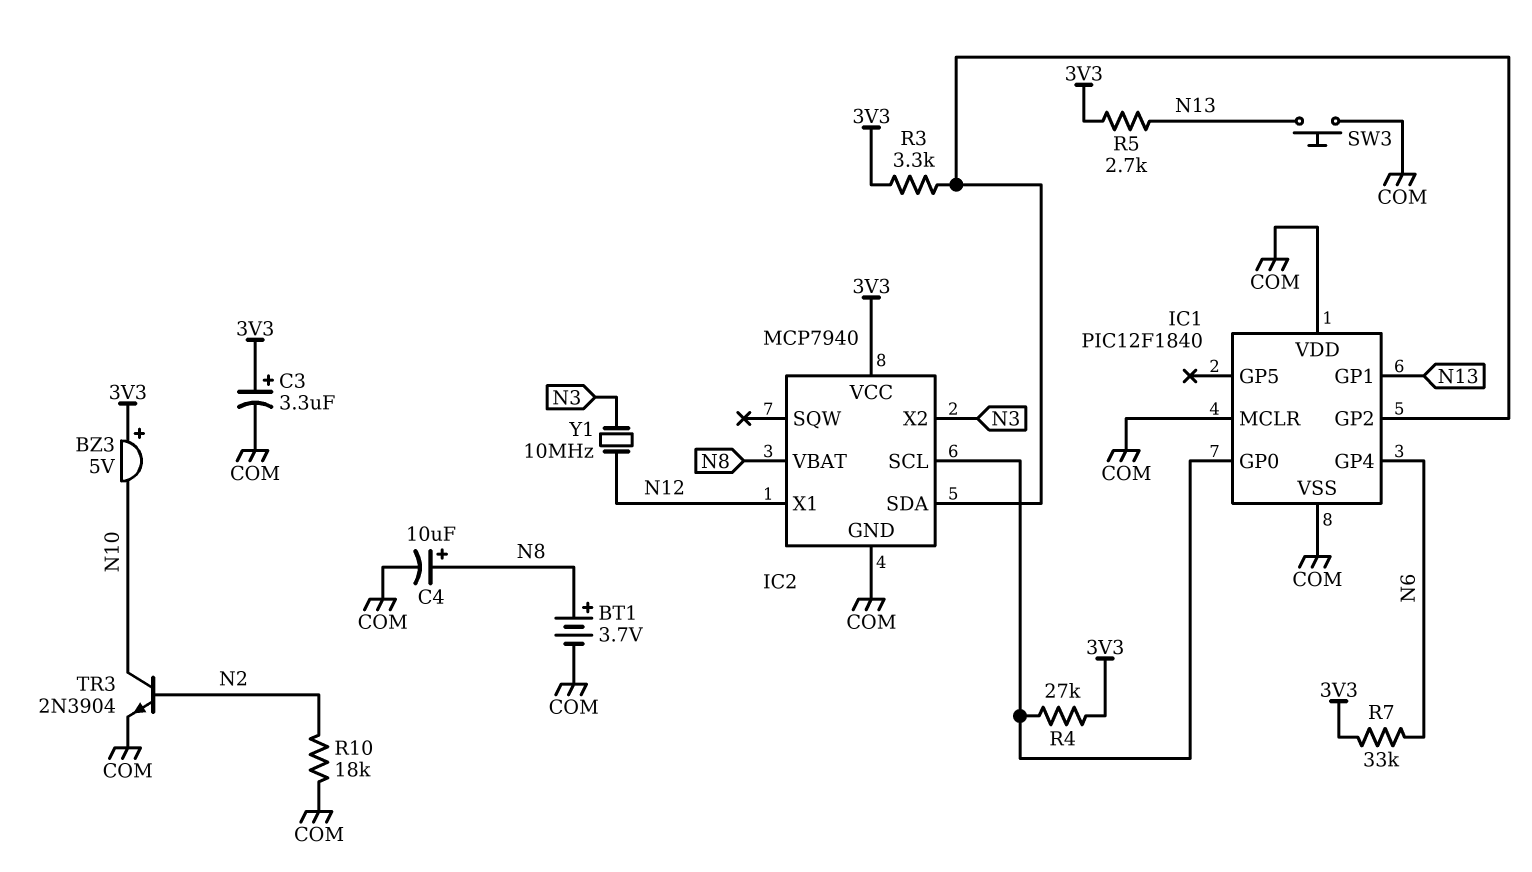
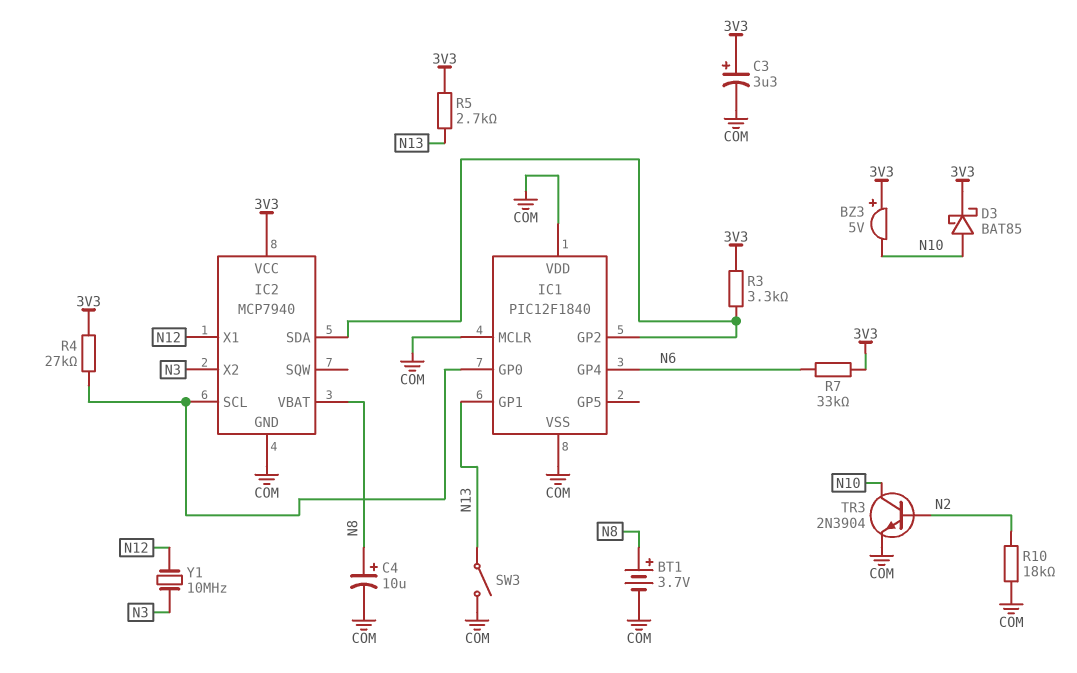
D3: none -> schottky BAT85 (A N10, K 3V3)
SW3: button (COM, N13) -> switch (COM, N13)

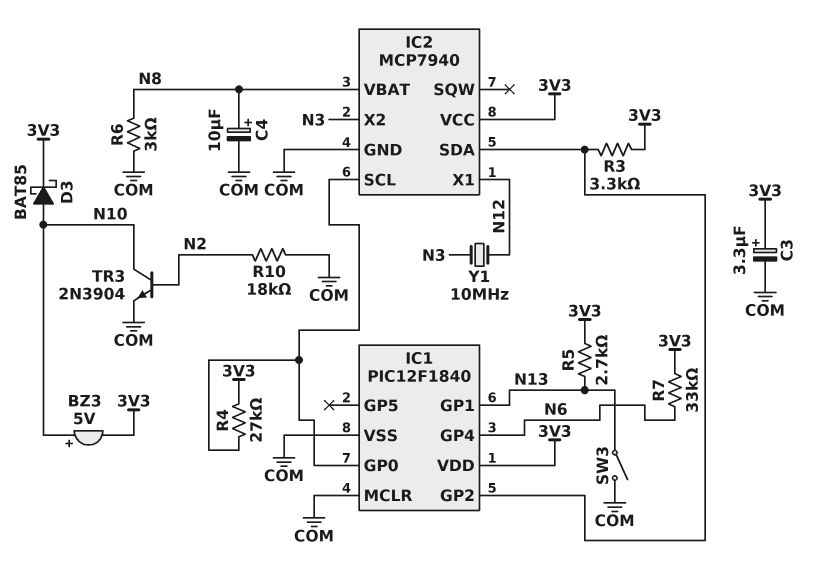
BT1: 3.7V (plus N8, minus COM) -> none
BZ3: buzzer 5V (plus 3V3, minus N10) -> buzzer 5V (plus N10, minus 3V3)
IC1 pin VDD: COM -> 3V3
R6: none -> 3k (COM, N8)

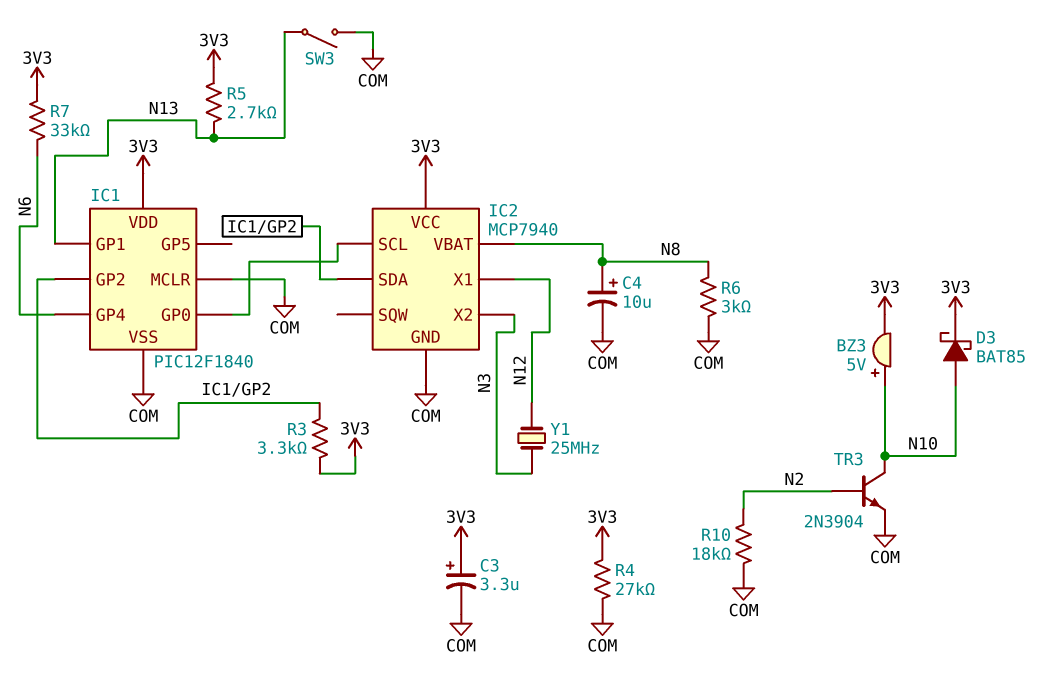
R4: 27k (3V3, IC1/GP0) -> 27k (3V3, COM)
Y1: 10MHz (N3, N12) -> 25MHz (N3, N12)

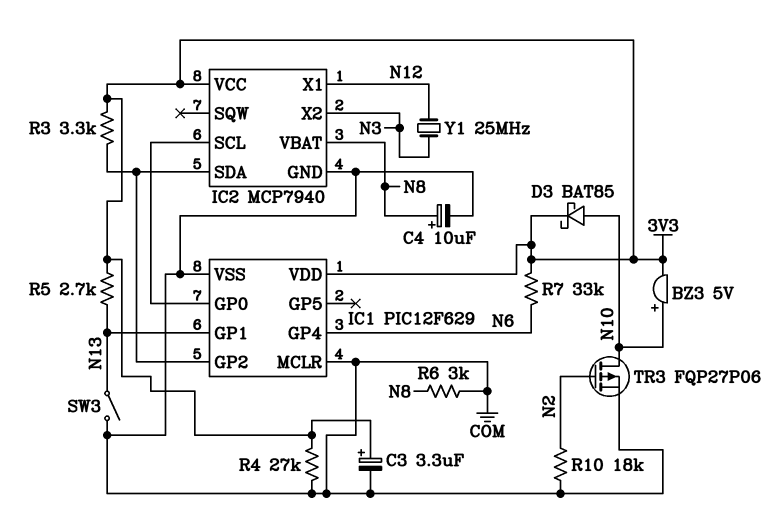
IC1: PIC12F1840 -> PIC12F629
TR3: NPN 2N3904 (B N2, C N10, E COM) -> PMOS FQP27P06 (G N2, D N10, S COM)

